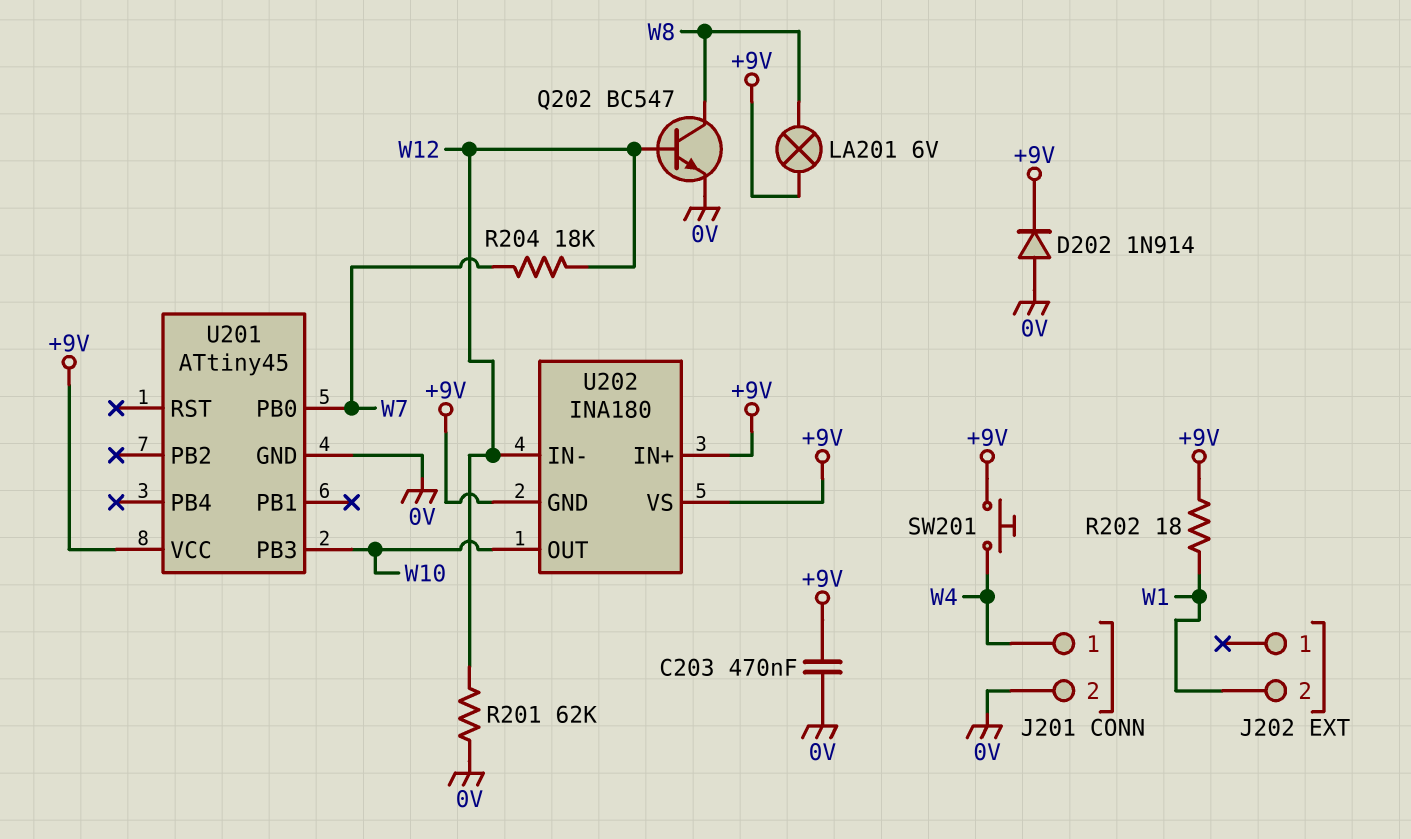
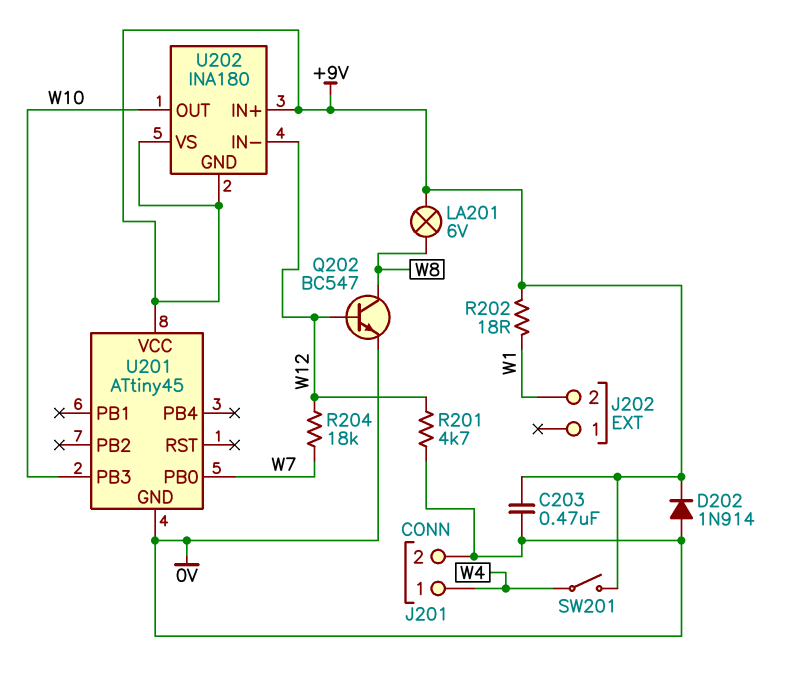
R201: 62k (0V, W12) -> 4.7k (0V, W12)
SW201: button (+9V, W4) -> switch (+9V, W4)

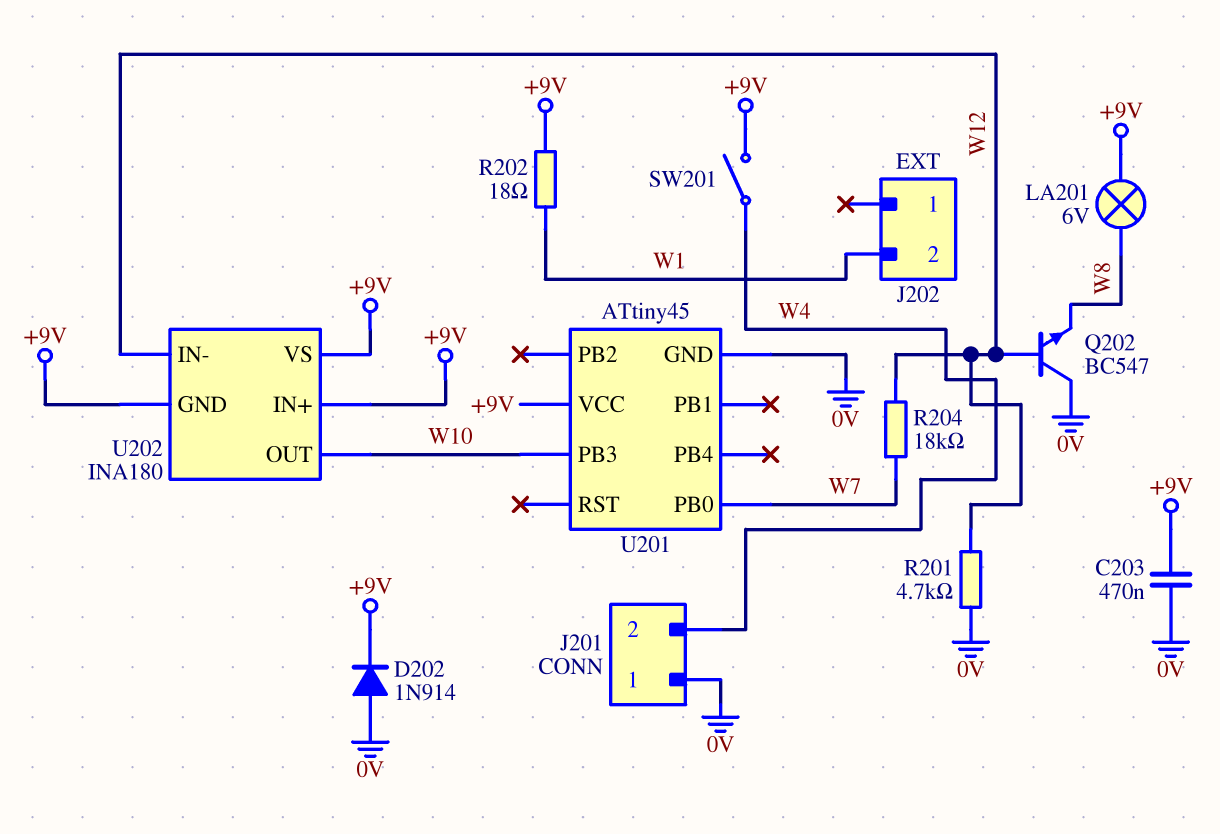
J201 pin 1: W4 -> 0V
J201 pin 2: 0V -> W4
Q202: NPN BC547 (B W12, C W8, E 0V) -> NPN BC547 (B W12, C 0V, E W8)

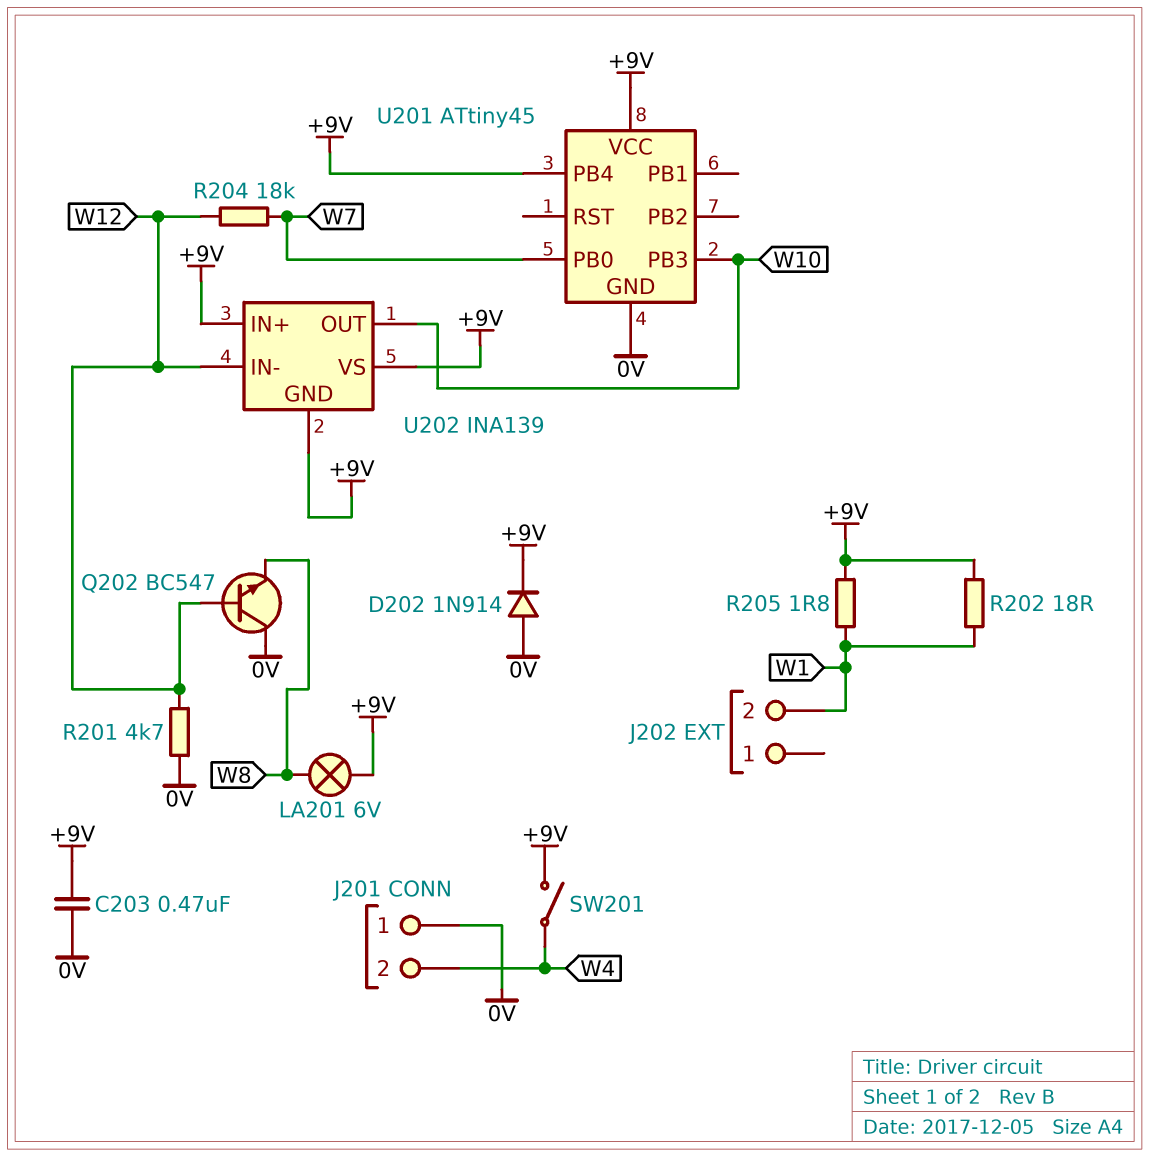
R205: none -> 1.8 (+9V, W1)
U201 pin PB4: none -> +9V
U202: INA180 -> INA139

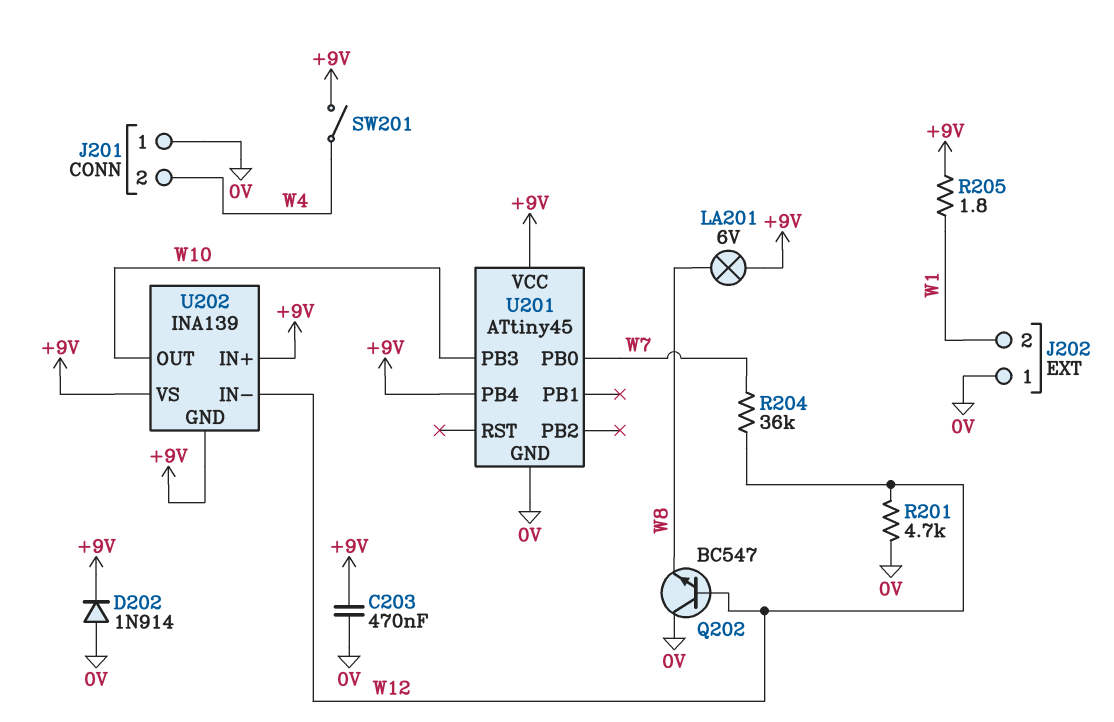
J202 pin 1: none -> 0V
R202: 18 (+9V, W1) -> none
R204: 18k (W7, W12) -> 36k (W7, W12)

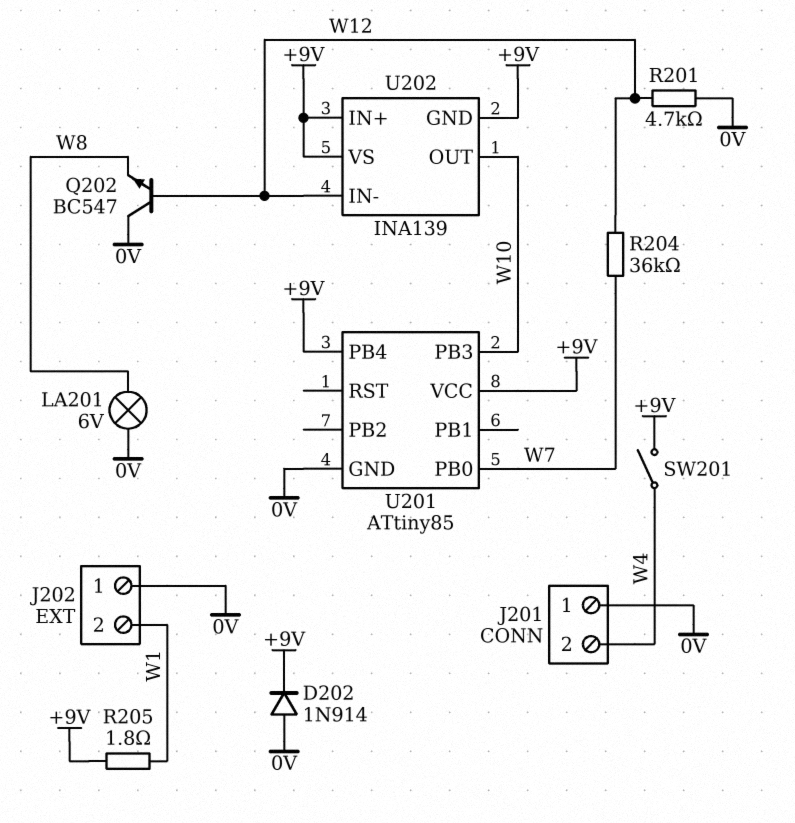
C203: 470nF (+9V, 0V) -> none
LA201: lamp 6V (+9V, W8) -> lamp 6V (0V, W8)
U201: ATtiny45 -> ATtiny85

